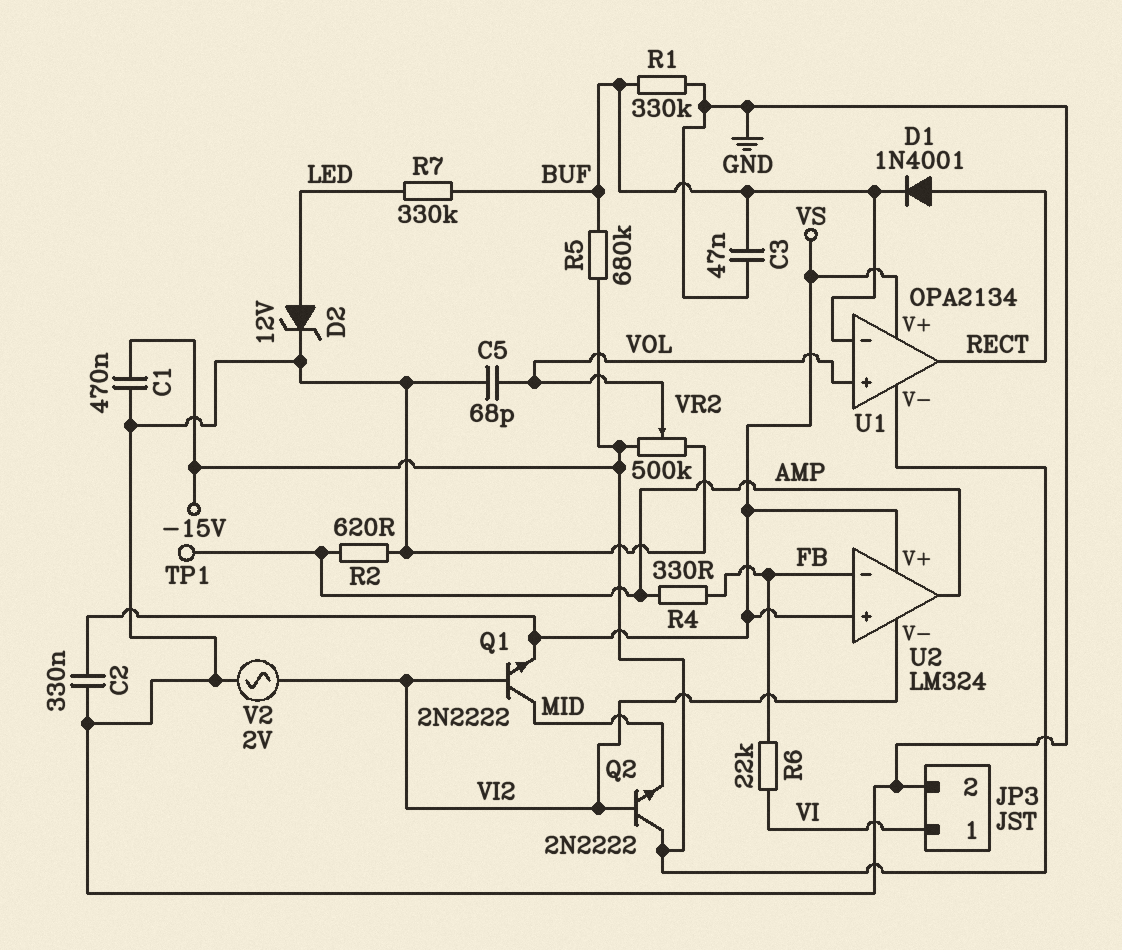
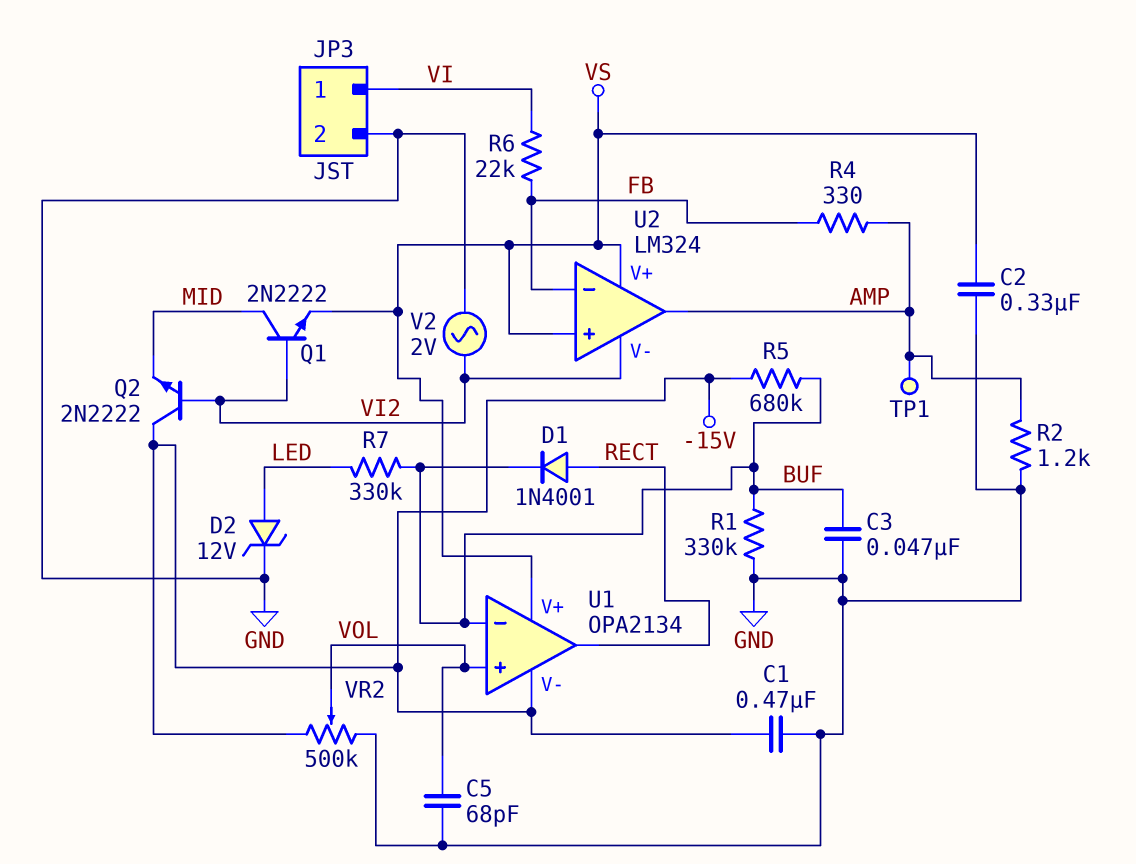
R2: 620 (AMP, GND) -> 1.2k (AMP, GND)

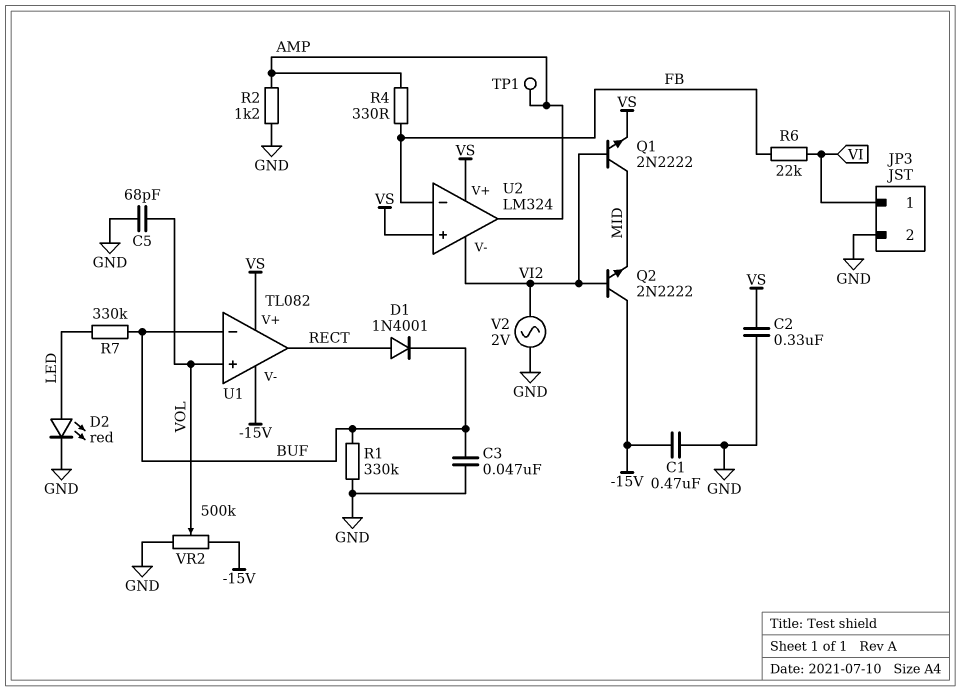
D2: zener 12V (A LED, K GND) -> LED red (A LED, K GND)
R5: 680k (-15V, BUF) -> none
U1: OPA2134 -> TL082

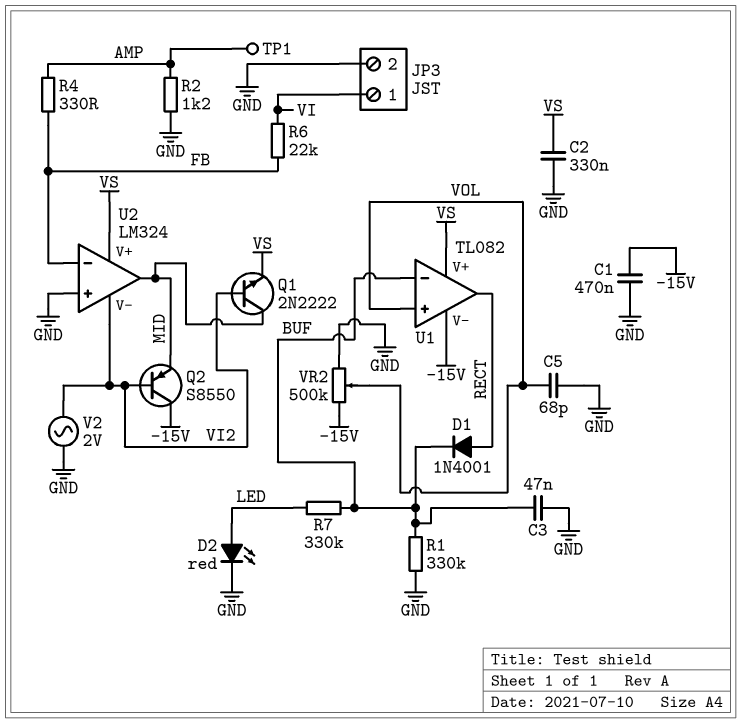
Q2: NPN 2N2222 (B VI2, C -15V, E MID) -> PNP S8550 (B VI2, C -15V, E MID)
U2 pin in+: VS -> GND
U2 pin out: AMP -> MID

